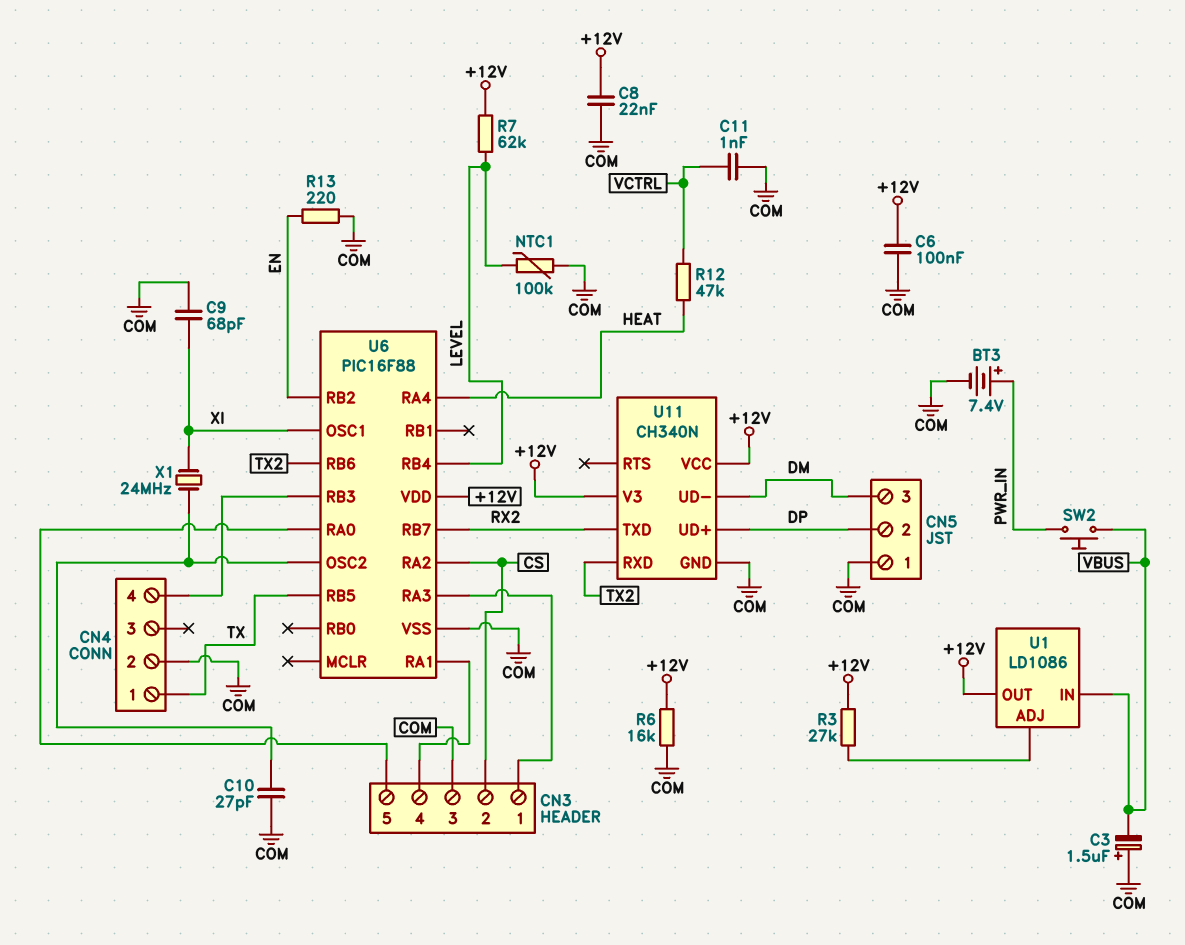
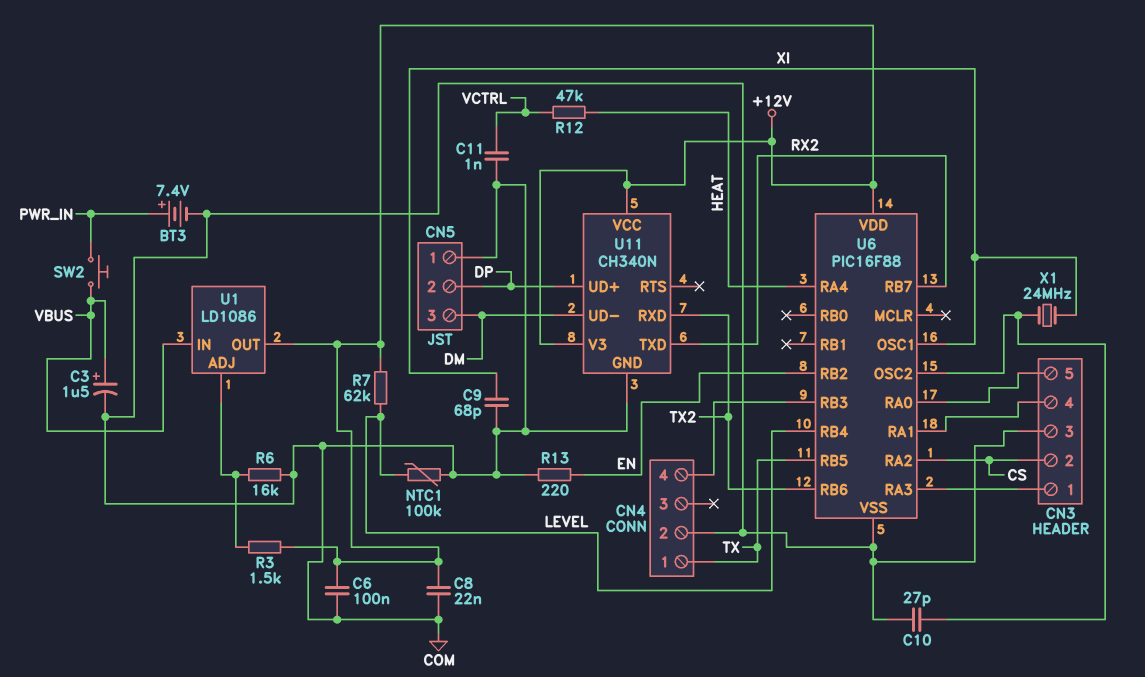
C3: 1.5uF (plus COM, minus VBUS) -> 1.5uF (plus VBUS, minus COM)
R3: 27k (+12V, U1/ADJ) -> 1.5k (+12V, U1/ADJ)
R6: 16k (+12V, COM) -> 16k (COM, U1/ADJ)

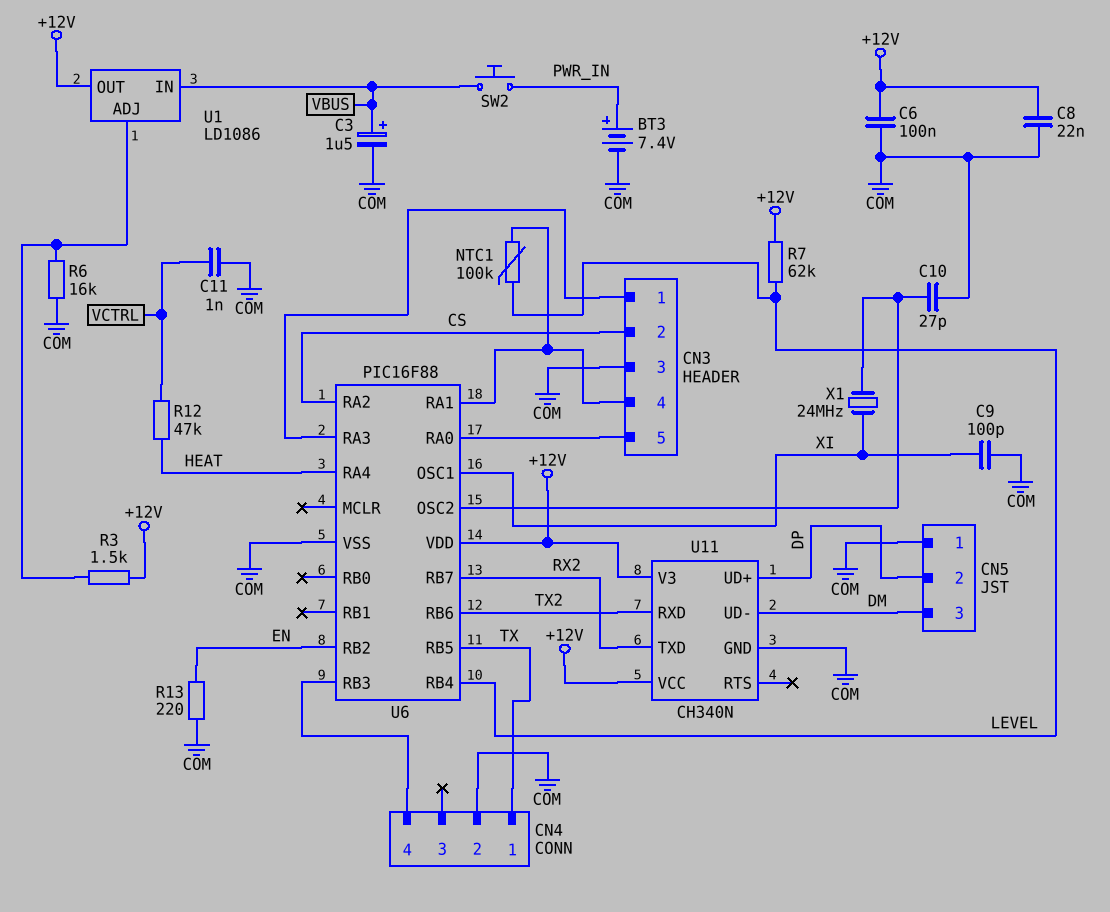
C9: 68pF (COM, XI) -> 100pF (COM, XI)
NTC1: 100k (COM, LEVEL) -> 100k (CN3/4, LEVEL)

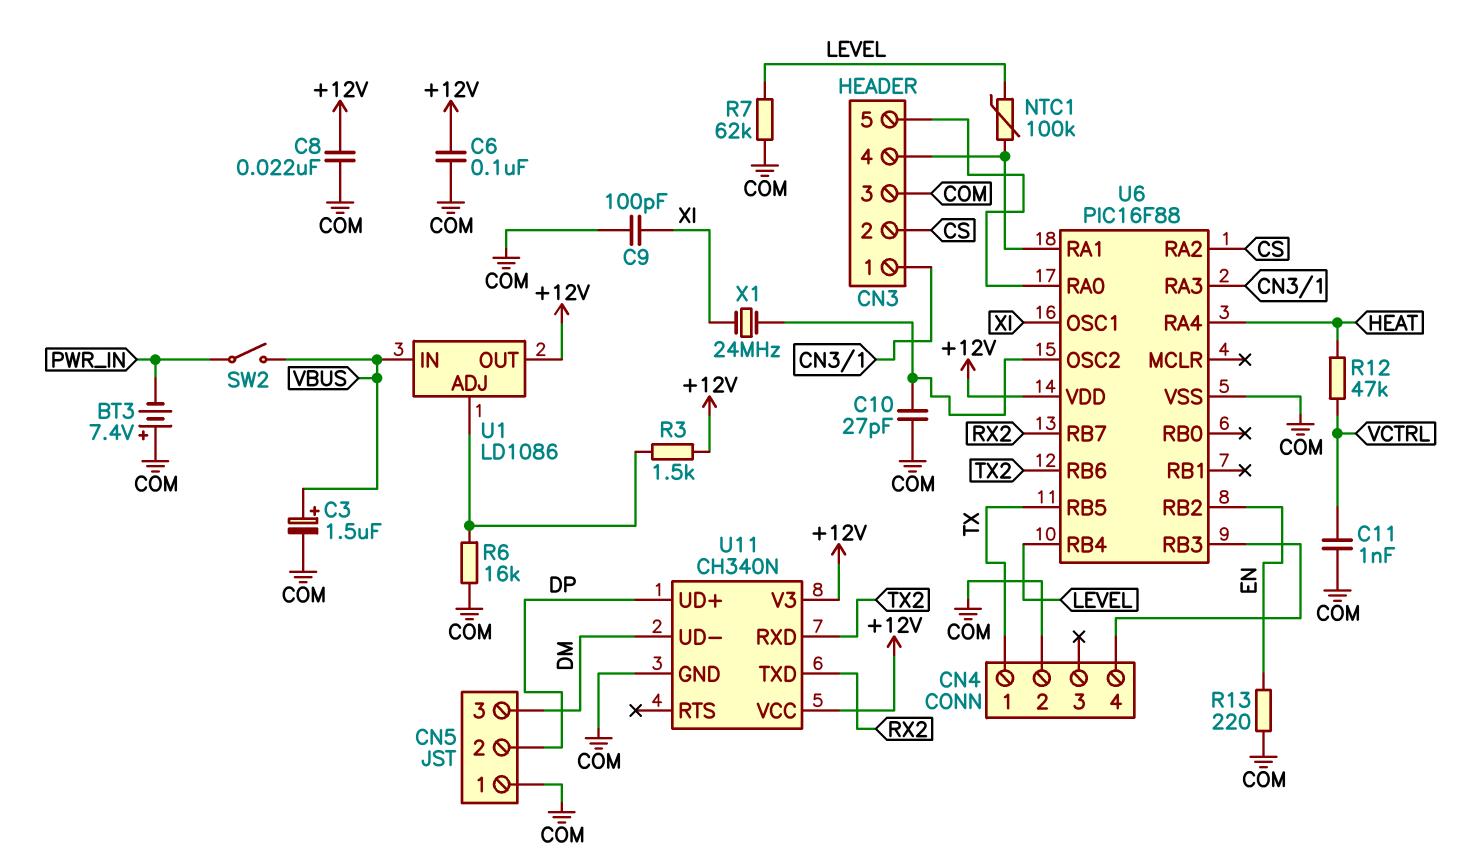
BT3: 7.4V (plus PWR_IN, minus COM) -> 7.4V (plus COM, minus PWR_IN)
R7: 62k (+12V, LEVEL) -> 62k (COM, LEVEL)
SW2: button (PWR_IN, VBUS) -> switch (PWR_IN, VBUS)

